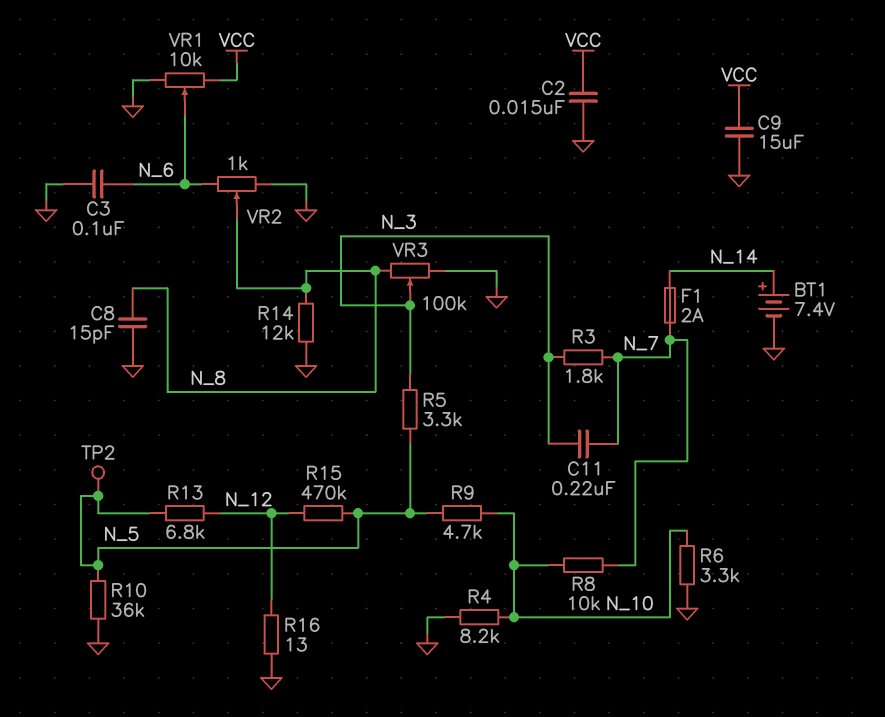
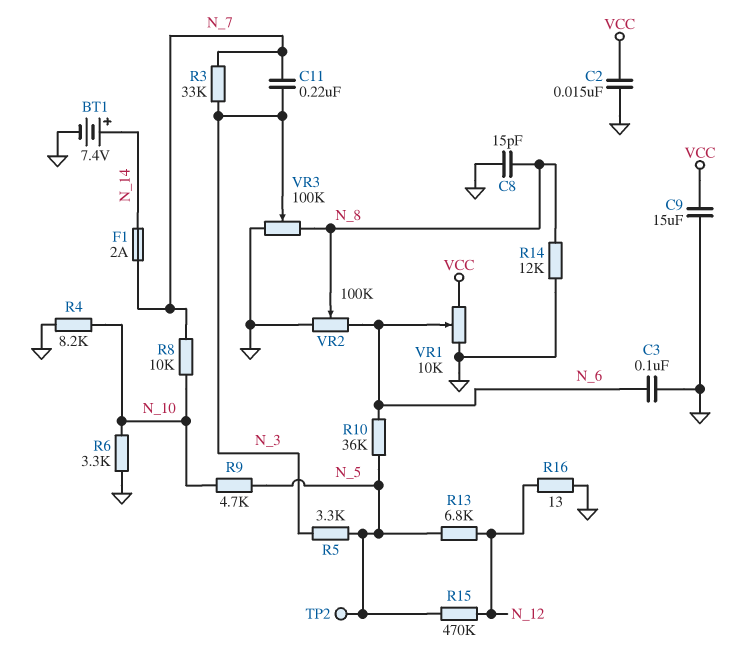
R3: 1.8k (N_3, N_7) -> 33k (N_3, N_7)
R10: 36k (GND, N_5) -> 36k (N_5, N_6)
VR2: 1k (GND, N_6, wiper N_8) -> 100k (GND, N_6, wiper N_8)

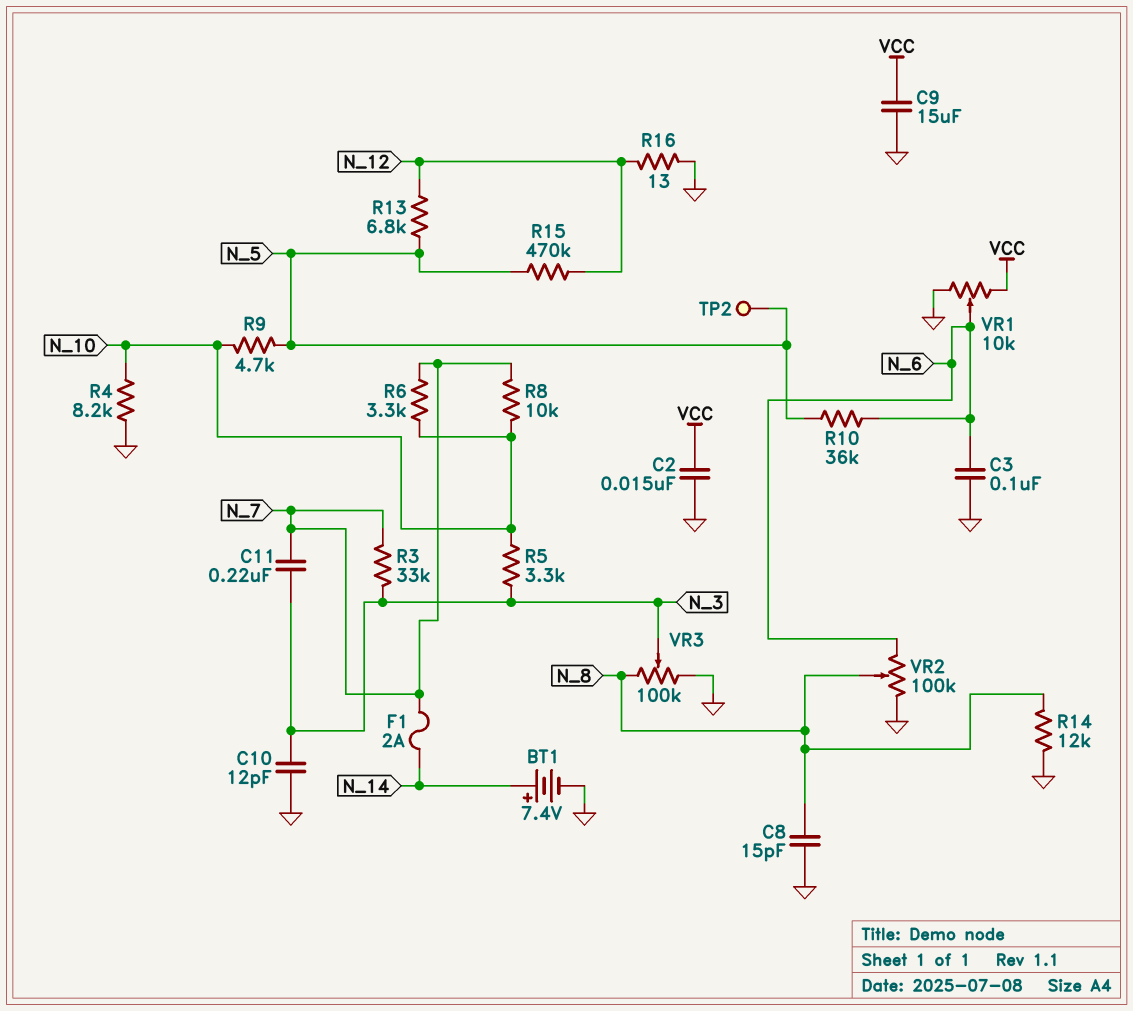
C10: none -> 12pF (GND, N_3)
R5: 3.3k (N_3, N_5) -> 3.3k (N_3, N_10)
R6: 3.3k (GND, N_10) -> 3.3k (N_7, N_10)

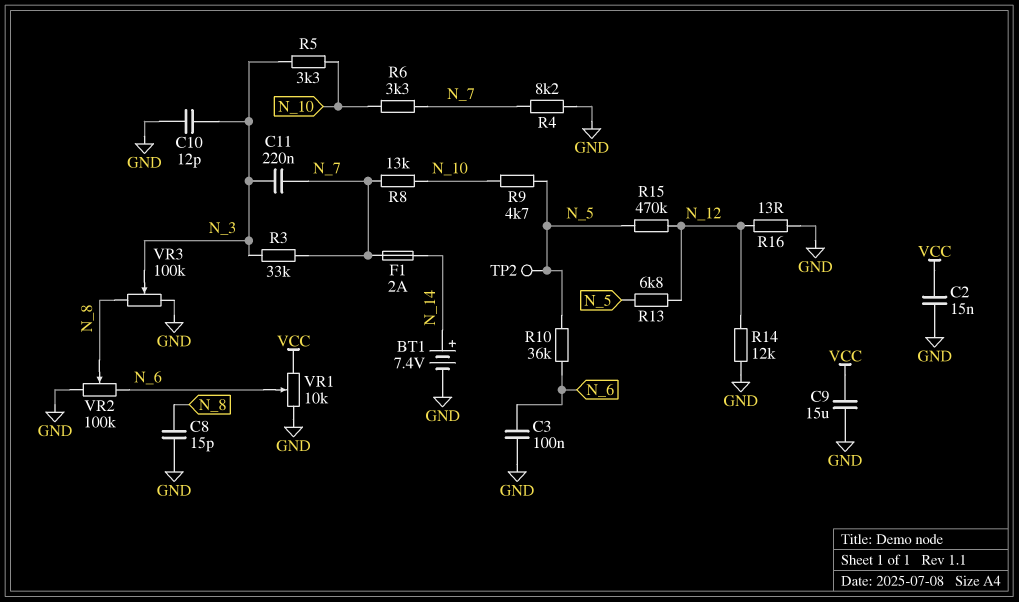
R4: 8.2k (GND, N_10) -> 8.2k (GND, N_7)
R8: 10k (N_7, N_10) -> 13k (N_7, N_10)
R14: 12k (GND, N_8) -> 12k (GND, N_12)

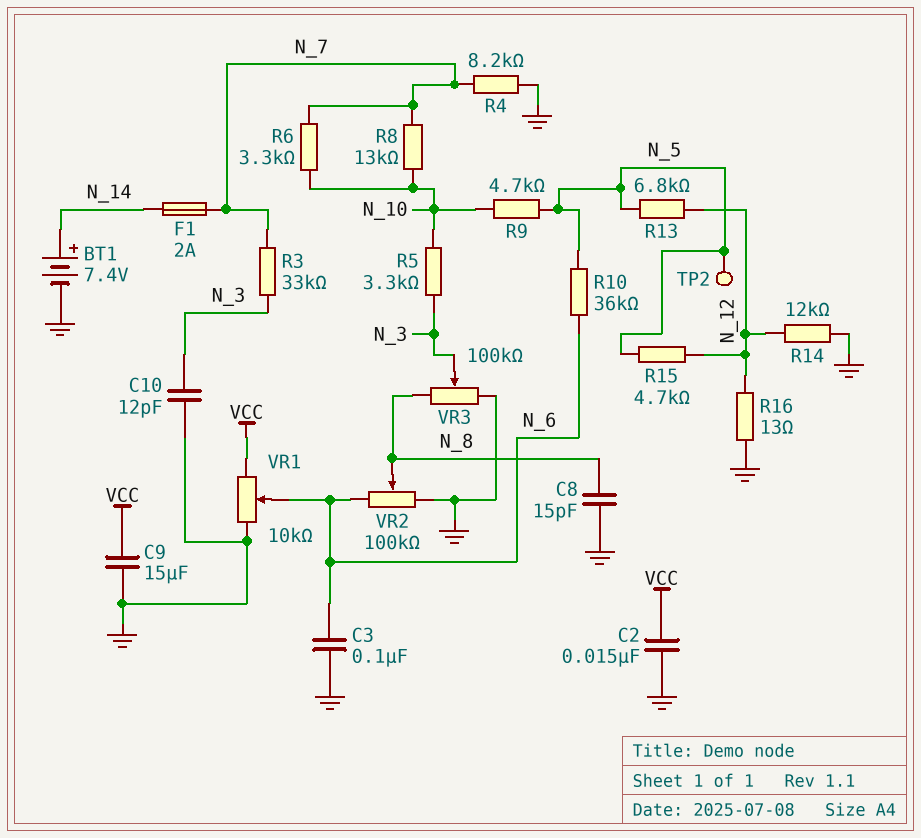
C11: 220nF (N_3, N_7) -> none
R15: 470k (N_5, N_12) -> 4.7k (N_5, N_12)

